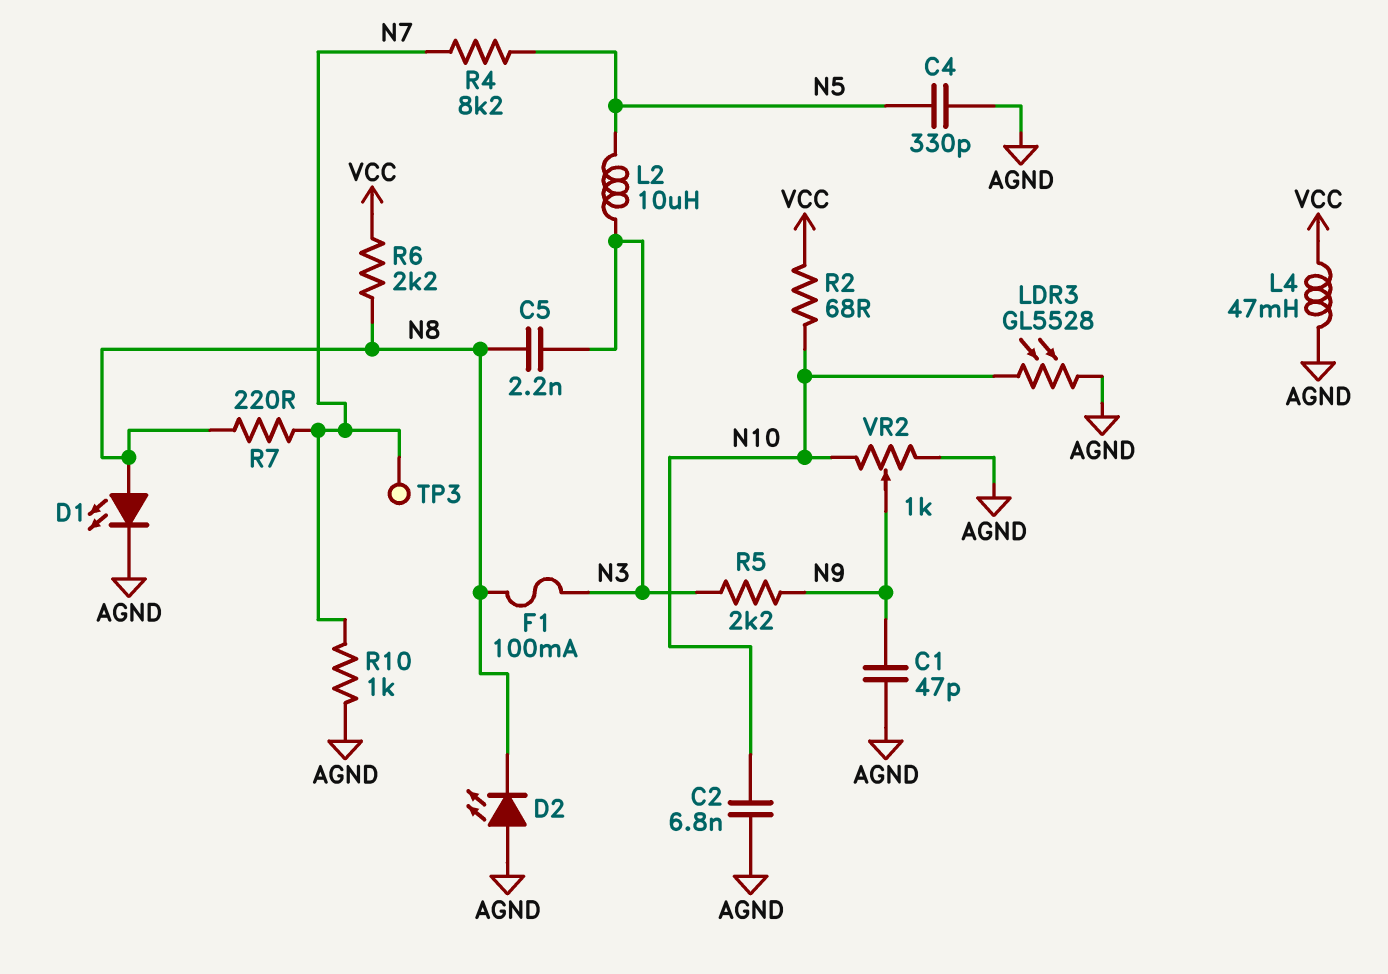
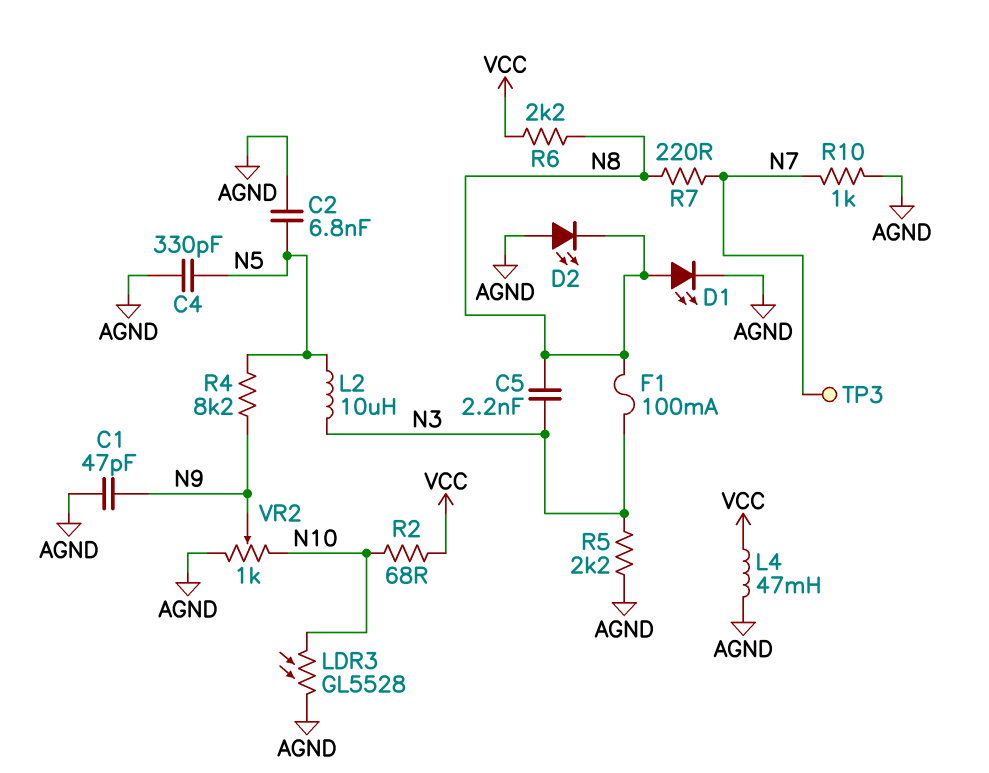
C2: 6.8nF (AGND, N10) -> 6.8nF (AGND, N5)
R4: 8.2k (N5, N7) -> 8.2k (N5, N9)
R5: 2.2k (N3, N9) -> 2.2k (AGND, N3)

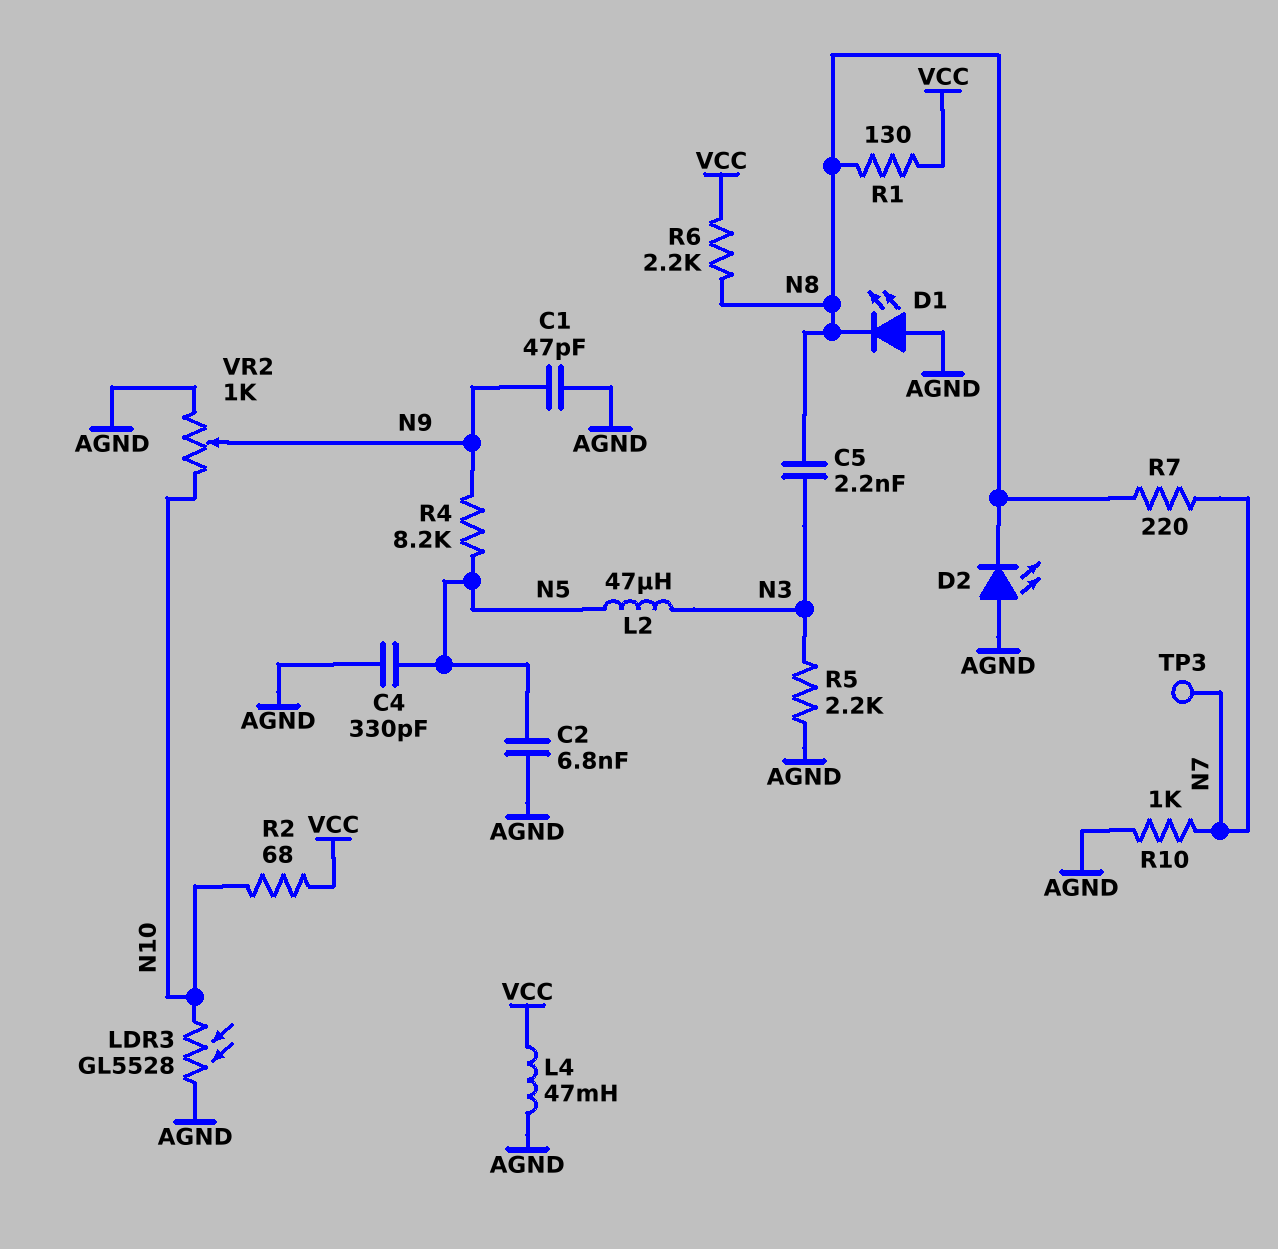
D1: LED (A N8, K AGND) -> LED (A AGND, K N8)
F1: 100mA (N3, N8) -> none
L2: 10uH (N3, N5) -> 47uH (N3, N5)
R1: none -> 130 (N8, VCC)

